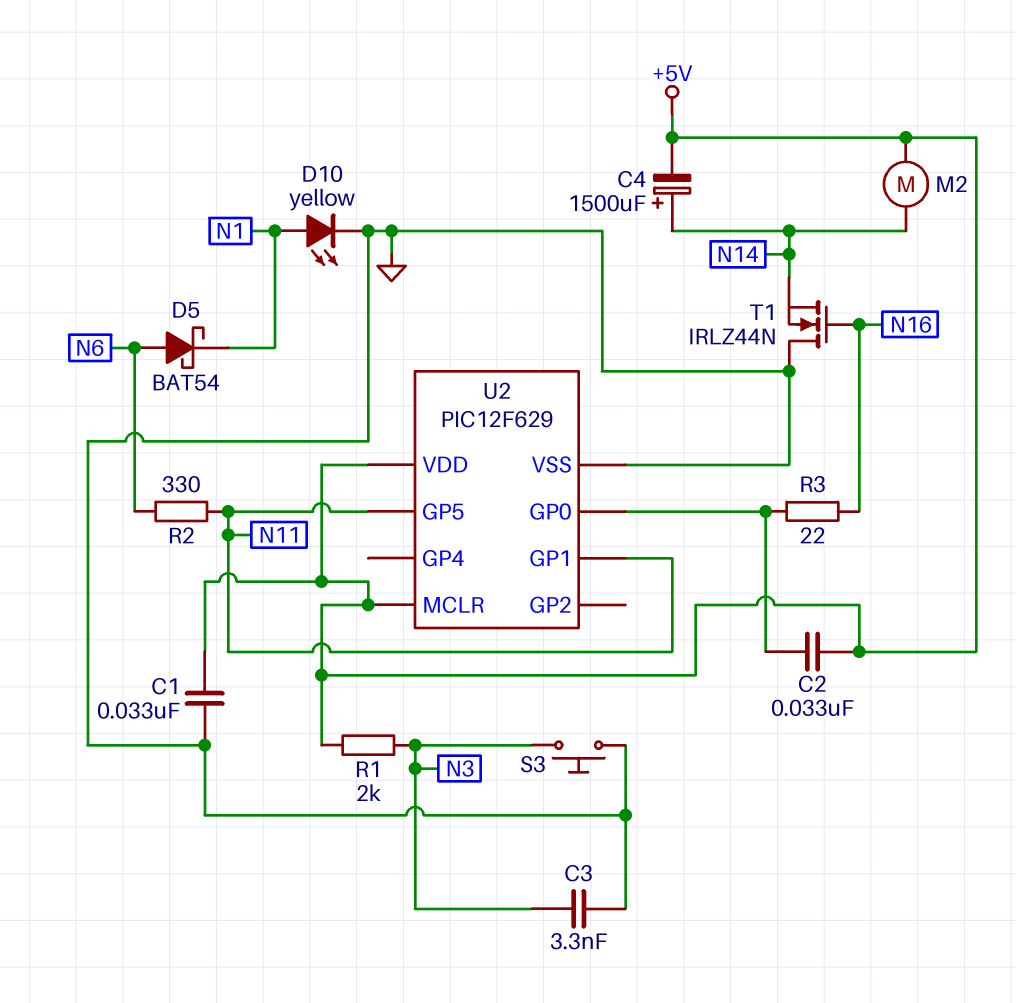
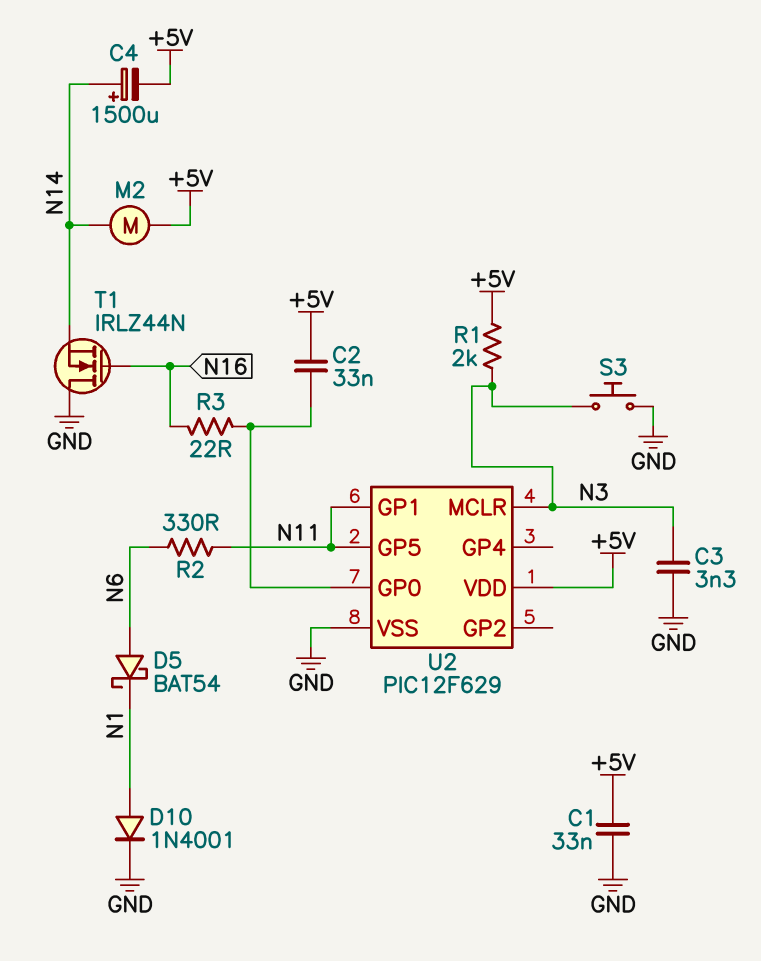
D10: LED yellow (A N1, K GND) -> diode 1N4001 (A N1, K GND)
U2 pin MCLR: +5V -> N3

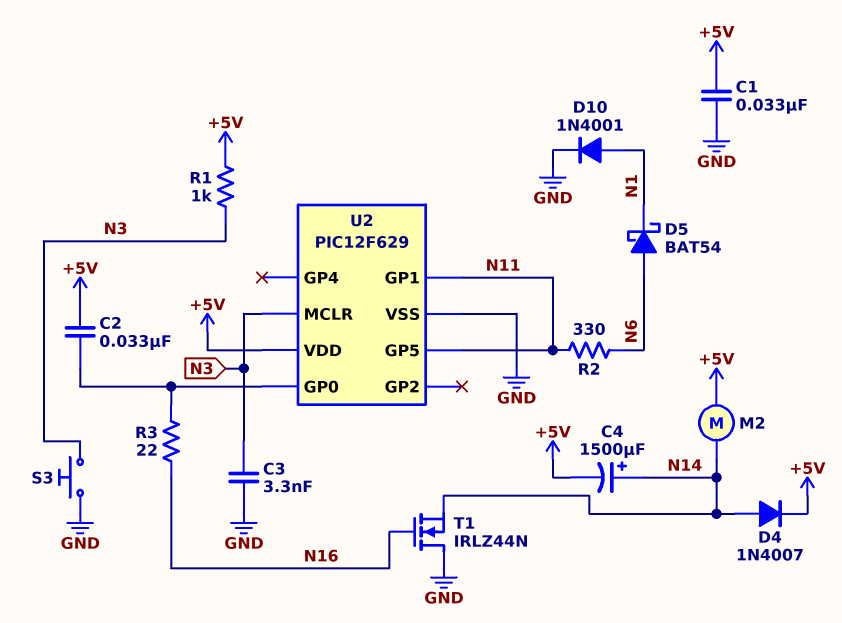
D4: none -> diode 1N4007 (A N14, K +5V)
R1: 2k (+5V, N3) -> 1k (+5V, N3)

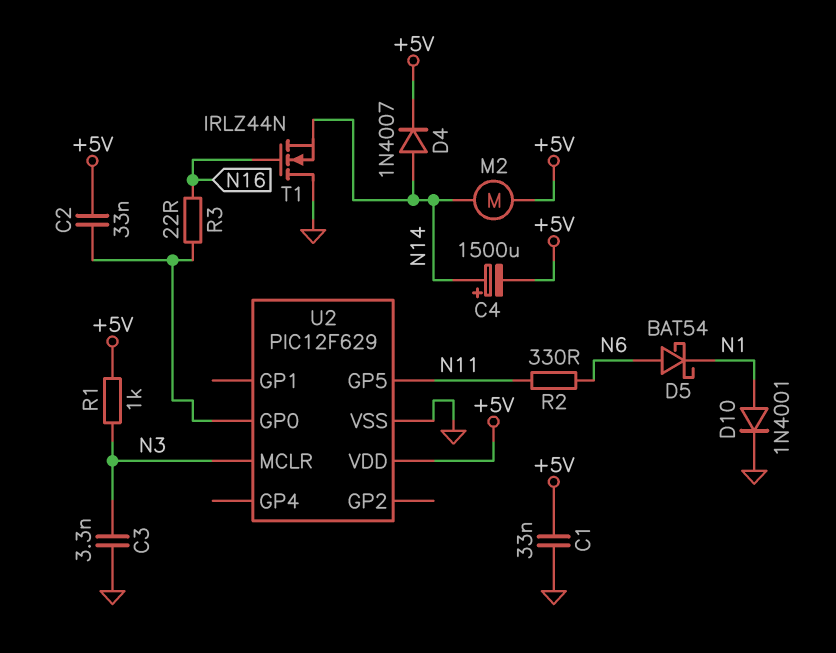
S3: button (GND, N3) -> none
U2 pin GP1: N11 -> none

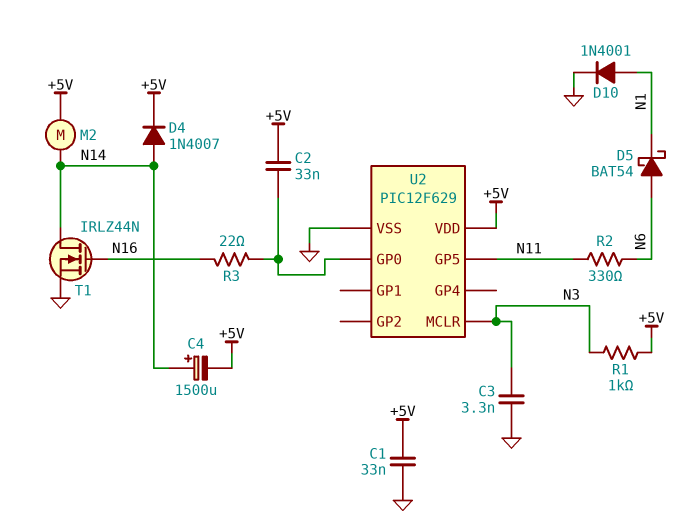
T1: NMOS IRLZ44N (G N16, D GND, S N14) -> NMOS IRLZ44N (G N16, D N14, S GND)

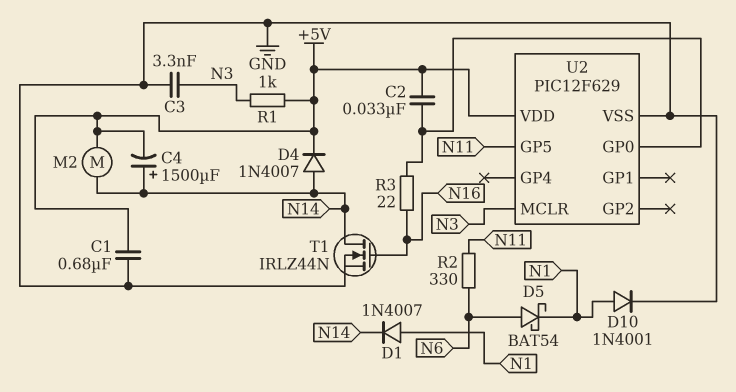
C1: 33nF (+5V, GND) -> 680nF (+5V, GND)
D1: none -> diode 1N4007 (A N1, K N14)

